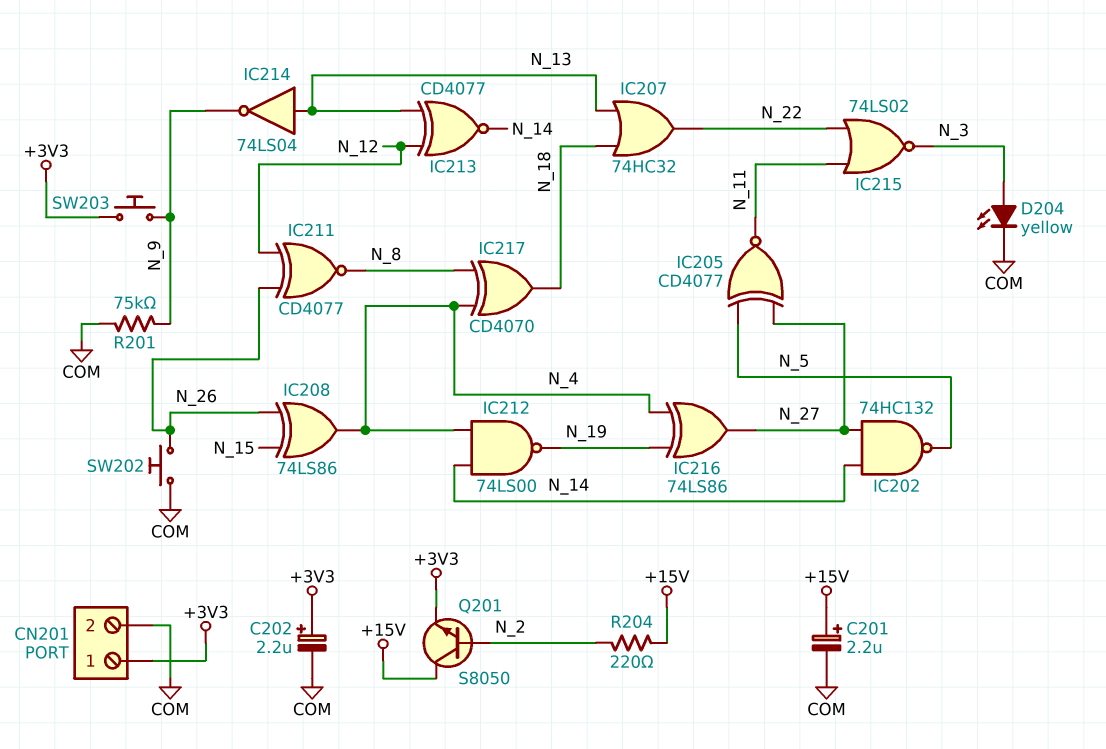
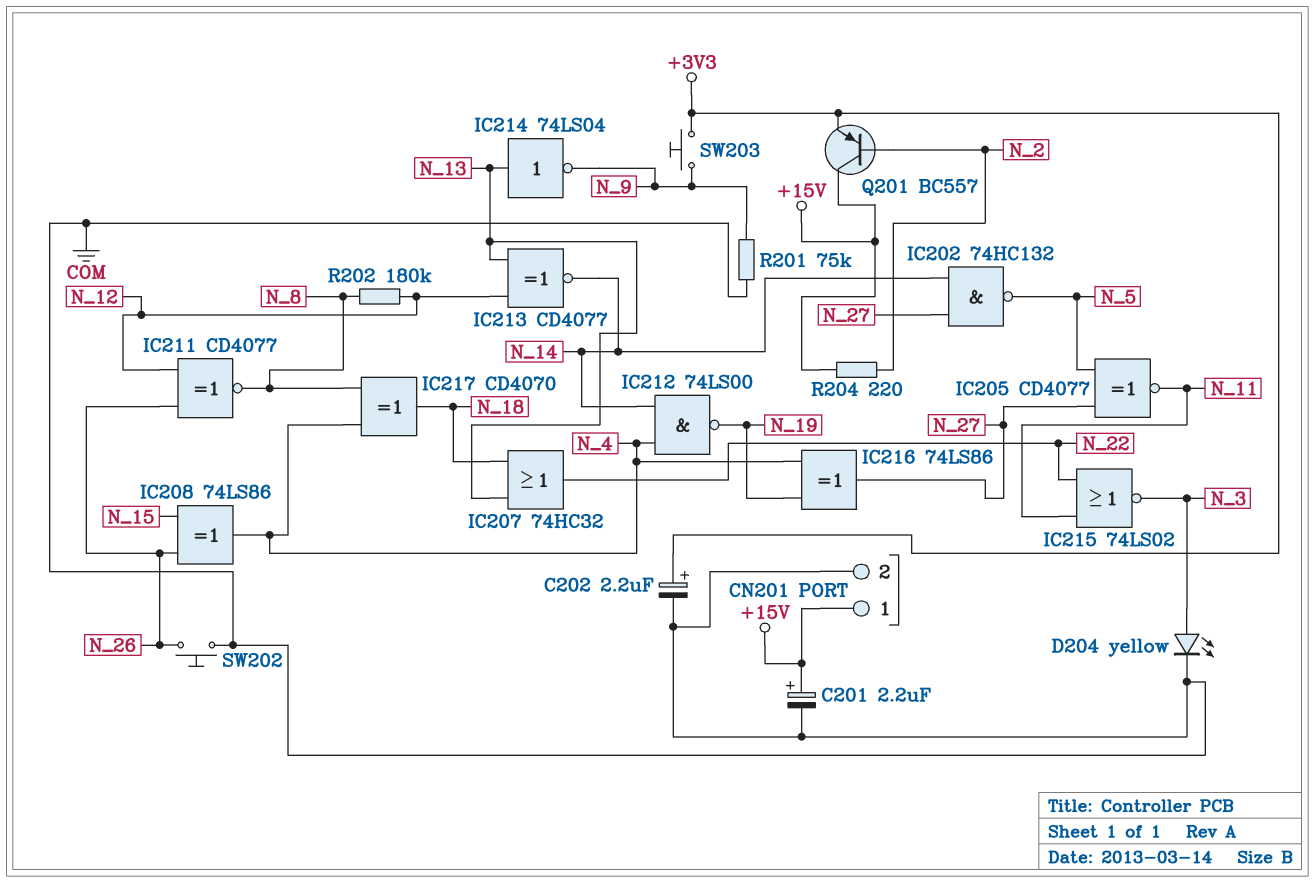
CN201 pin 1: +3V3 -> +15V
Q201: NPN S8050 (B N_2, C +15V, E +3V3) -> PNP BC557 (B N_2, C +15V, E +3V3)
R202: none -> 180k (N_8, N_12)

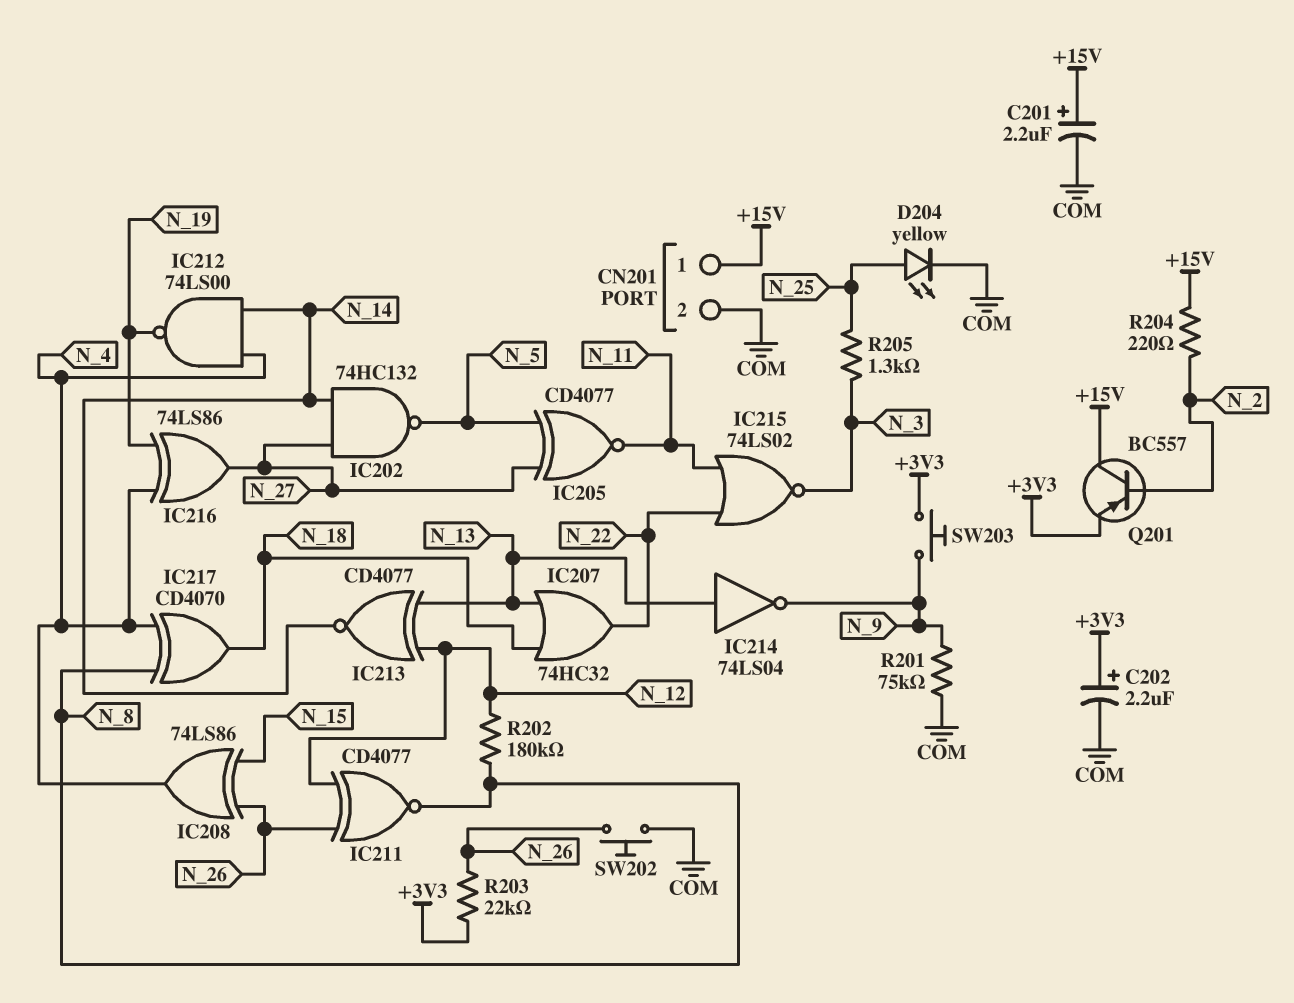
D204: LED yellow (A N_3, K COM) -> LED yellow (A N_25, K COM)
R203: none -> 22k (+3V3, N_26)
R205: none -> 1.3k (N_3, N_25)

